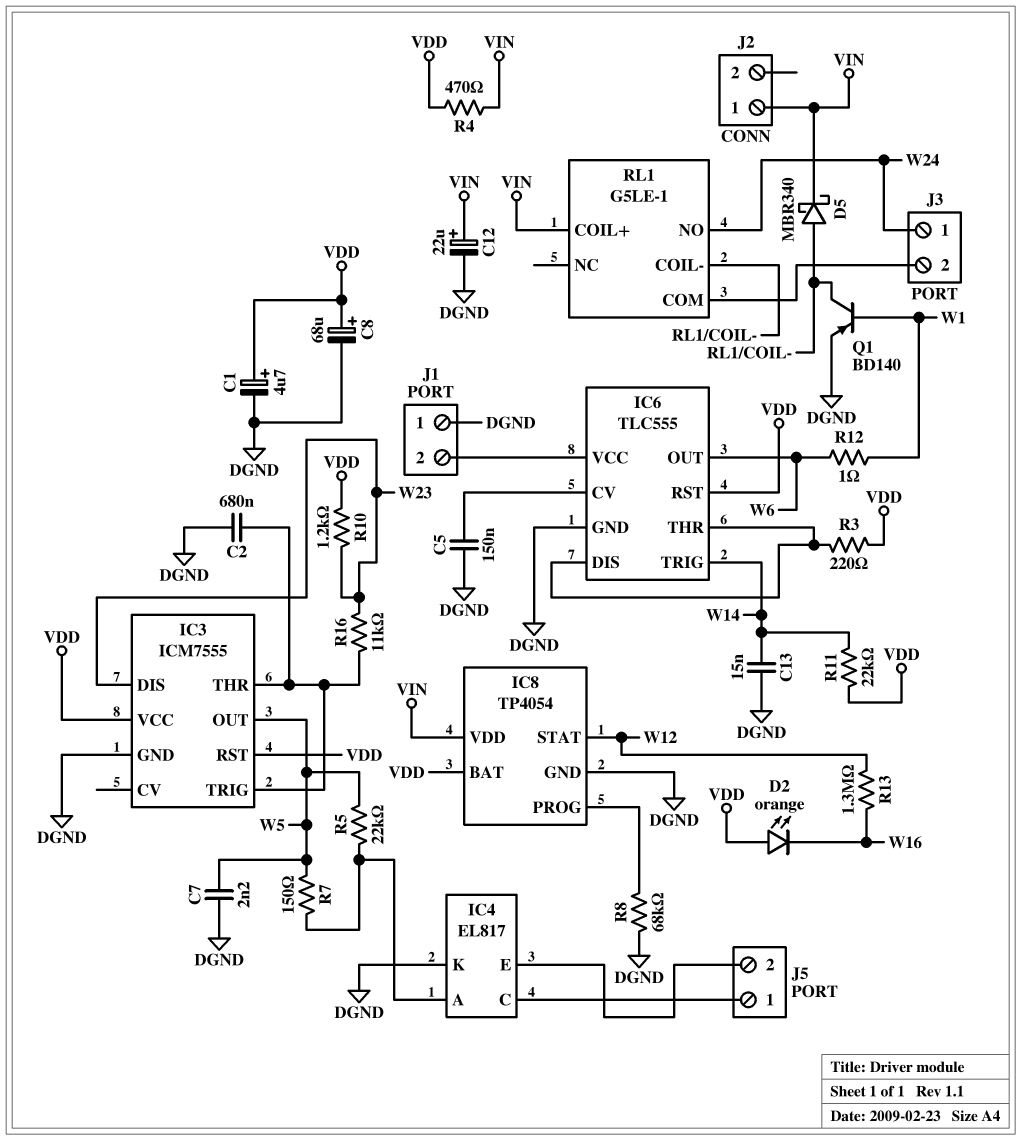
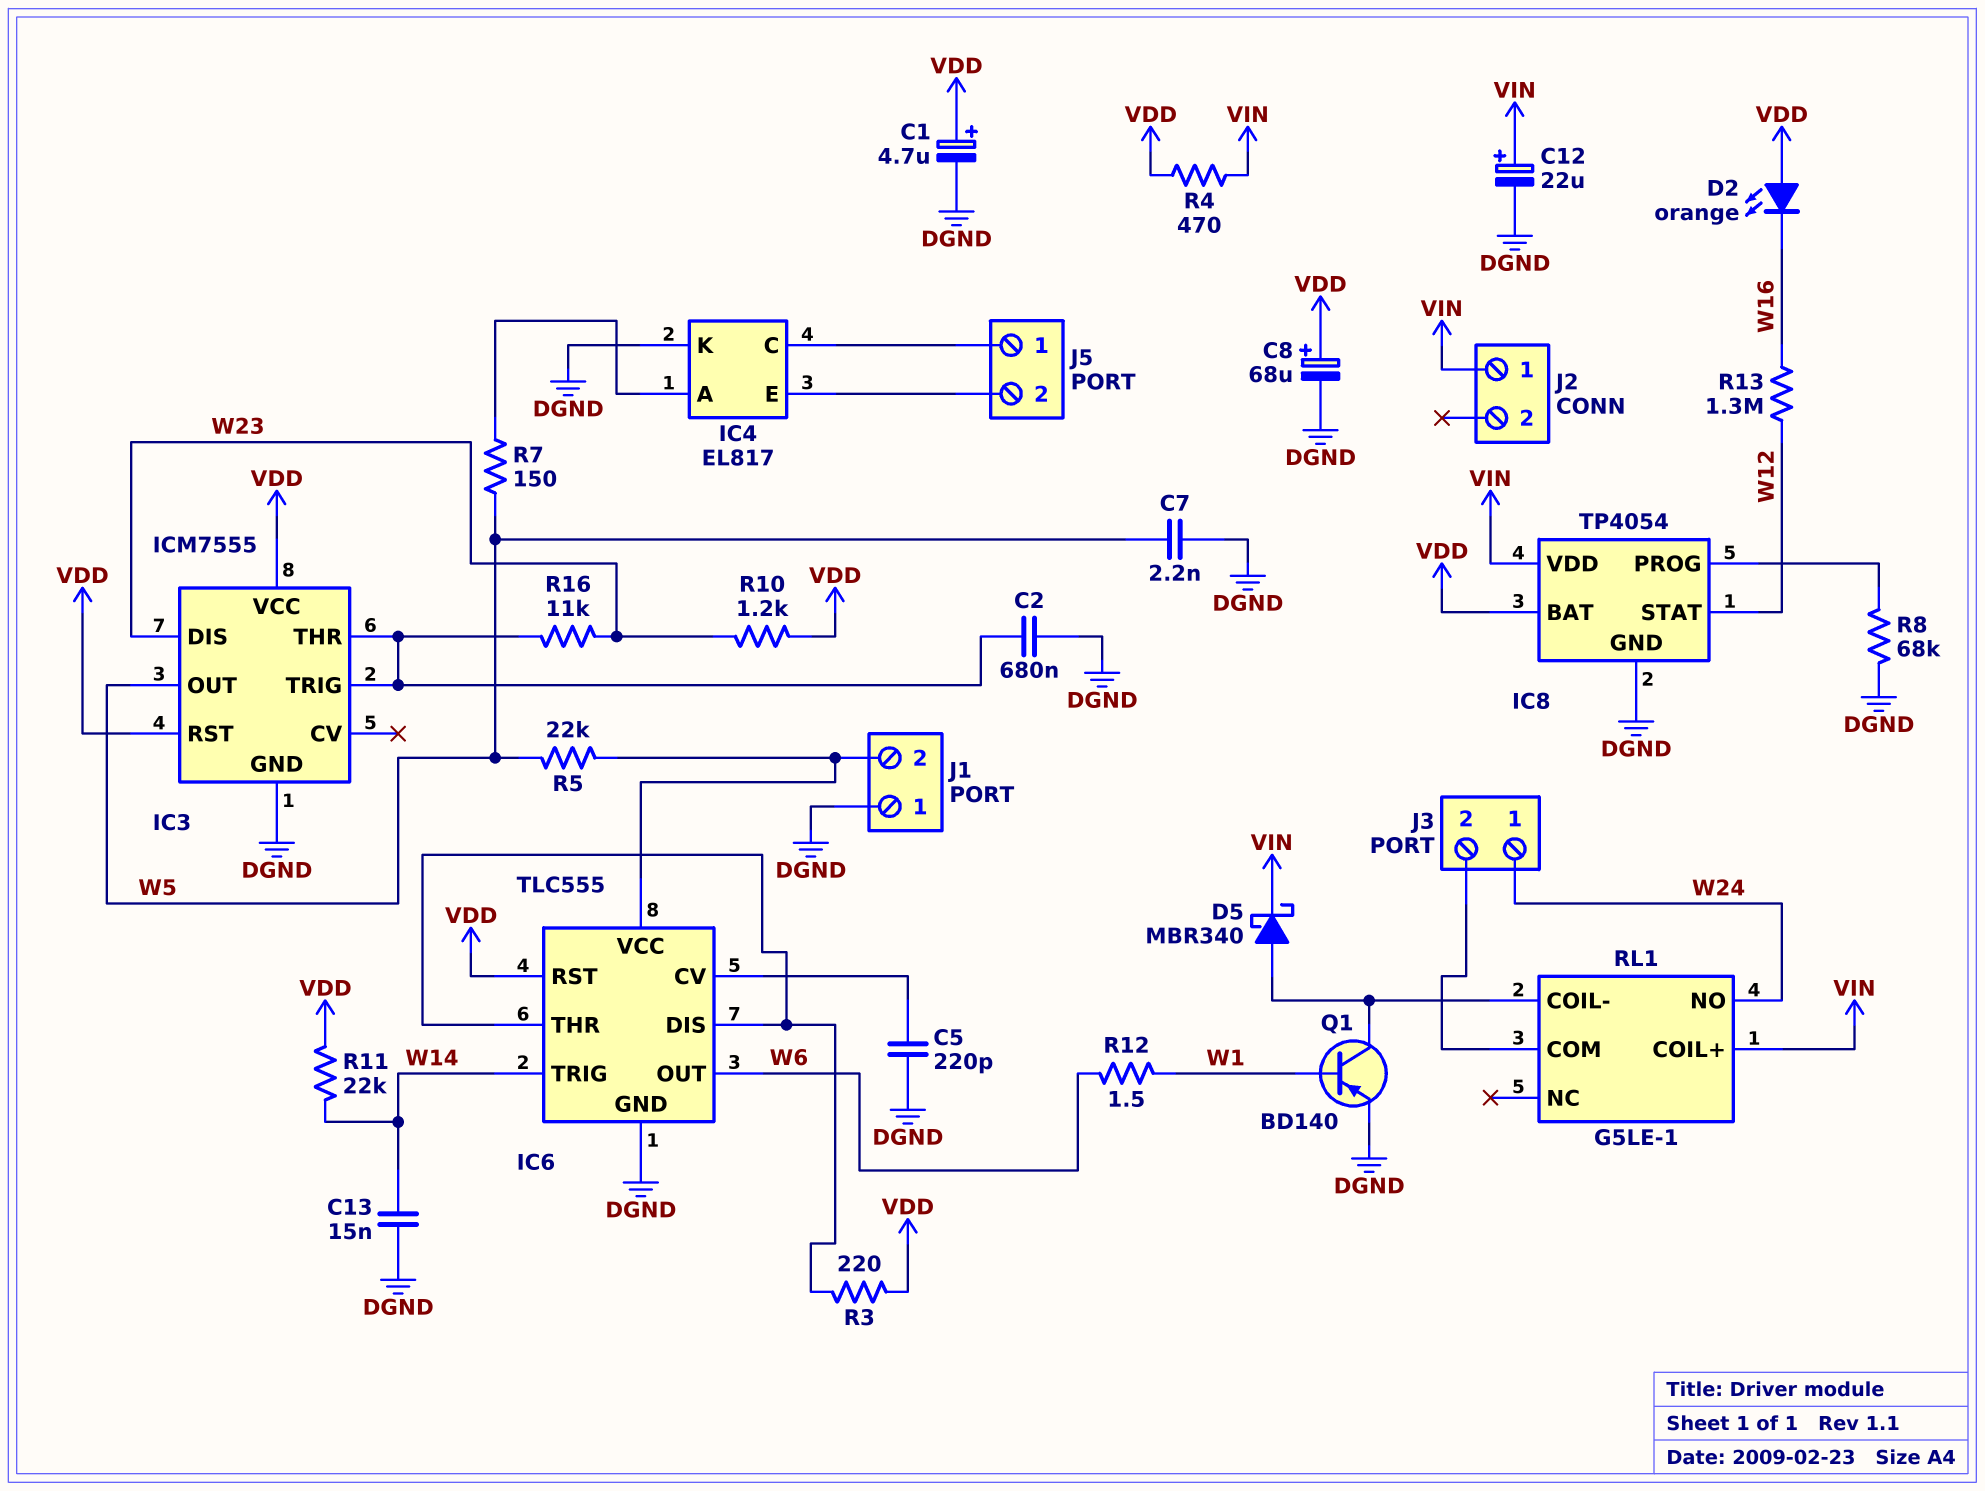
C5: 150nF (DGND, IC6/CV) -> 220pF (DGND, IC6/CV)
R5: 22k (IC4/A, W5) -> 22k (IC6/VCC, W5)
R12: 1 (W1, W6) -> 1.5 (W1, W6)

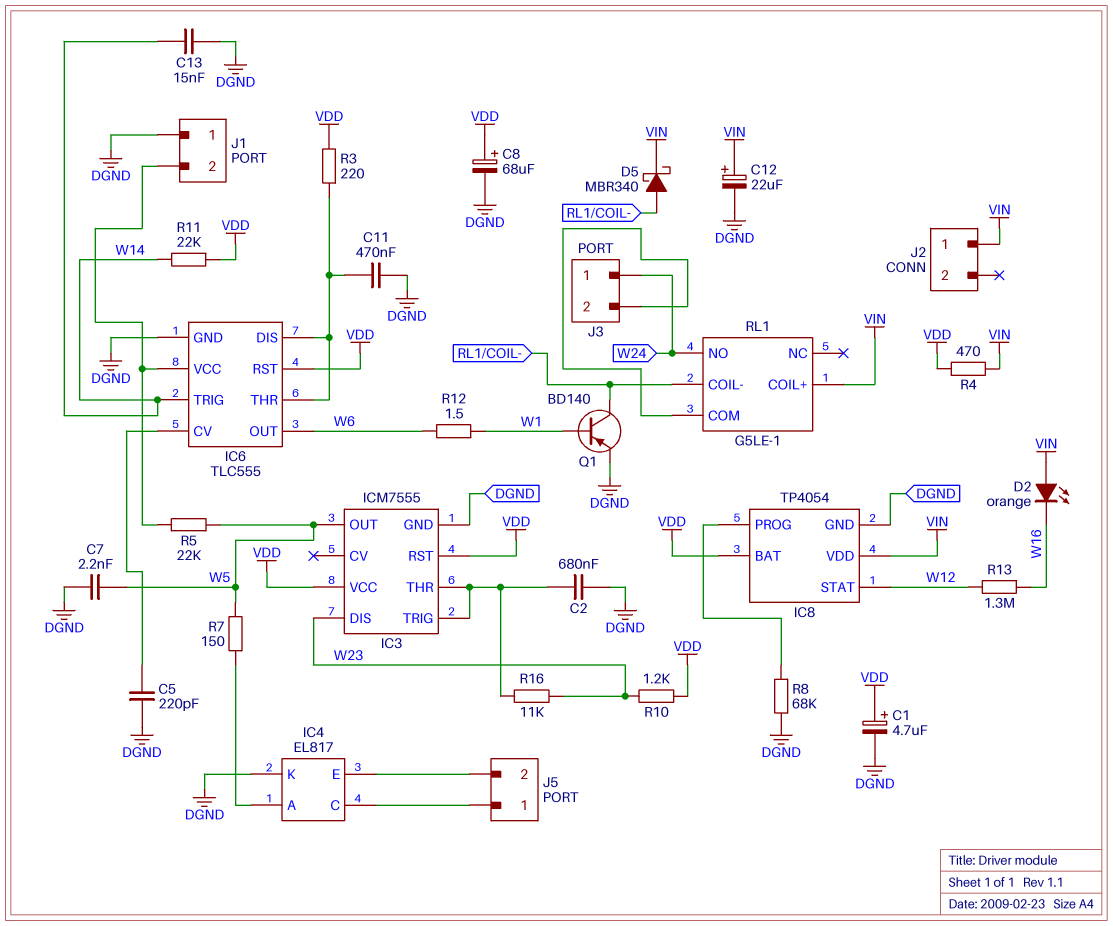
C11: none -> 470nF (DGND, IC6/DIS)
D2: LED orange (A VDD, K W16) -> LED orange (A VIN, K W16)

